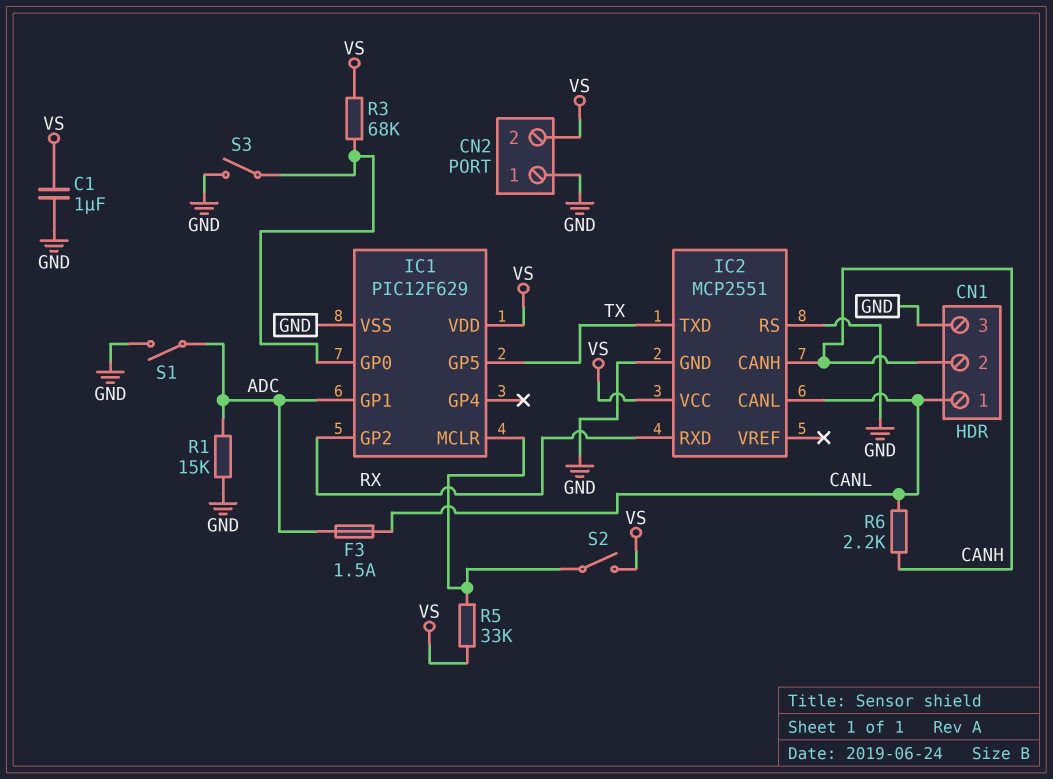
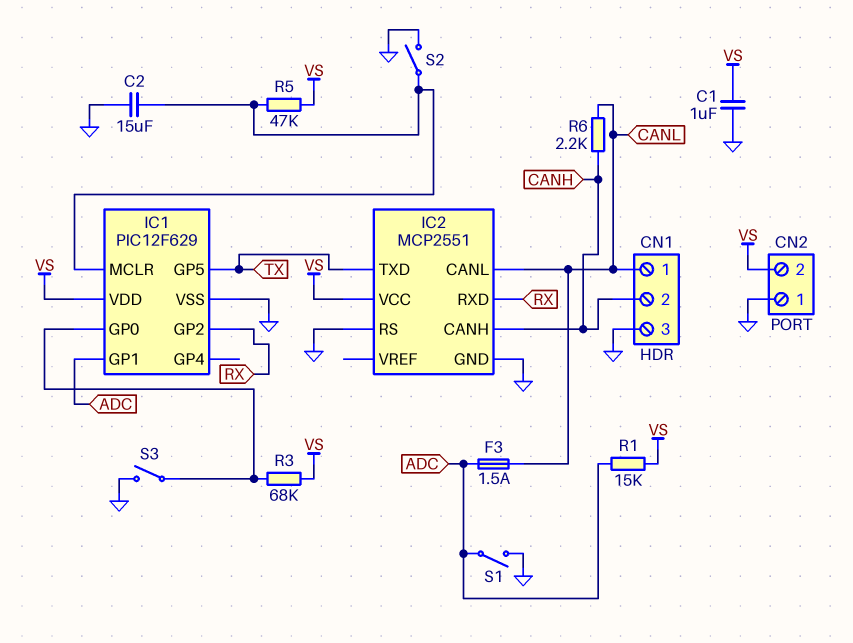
C2: none -> 15uF (GND, IC1/MCLR)
R1: 15k (ADC, GND) -> 15k (ADC, VS)
R5: 33k (IC1/MCLR, VS) -> 47k (IC1/MCLR, VS)
S2: switch (IC1/MCLR, VS) -> switch (GND, IC1/MCLR)

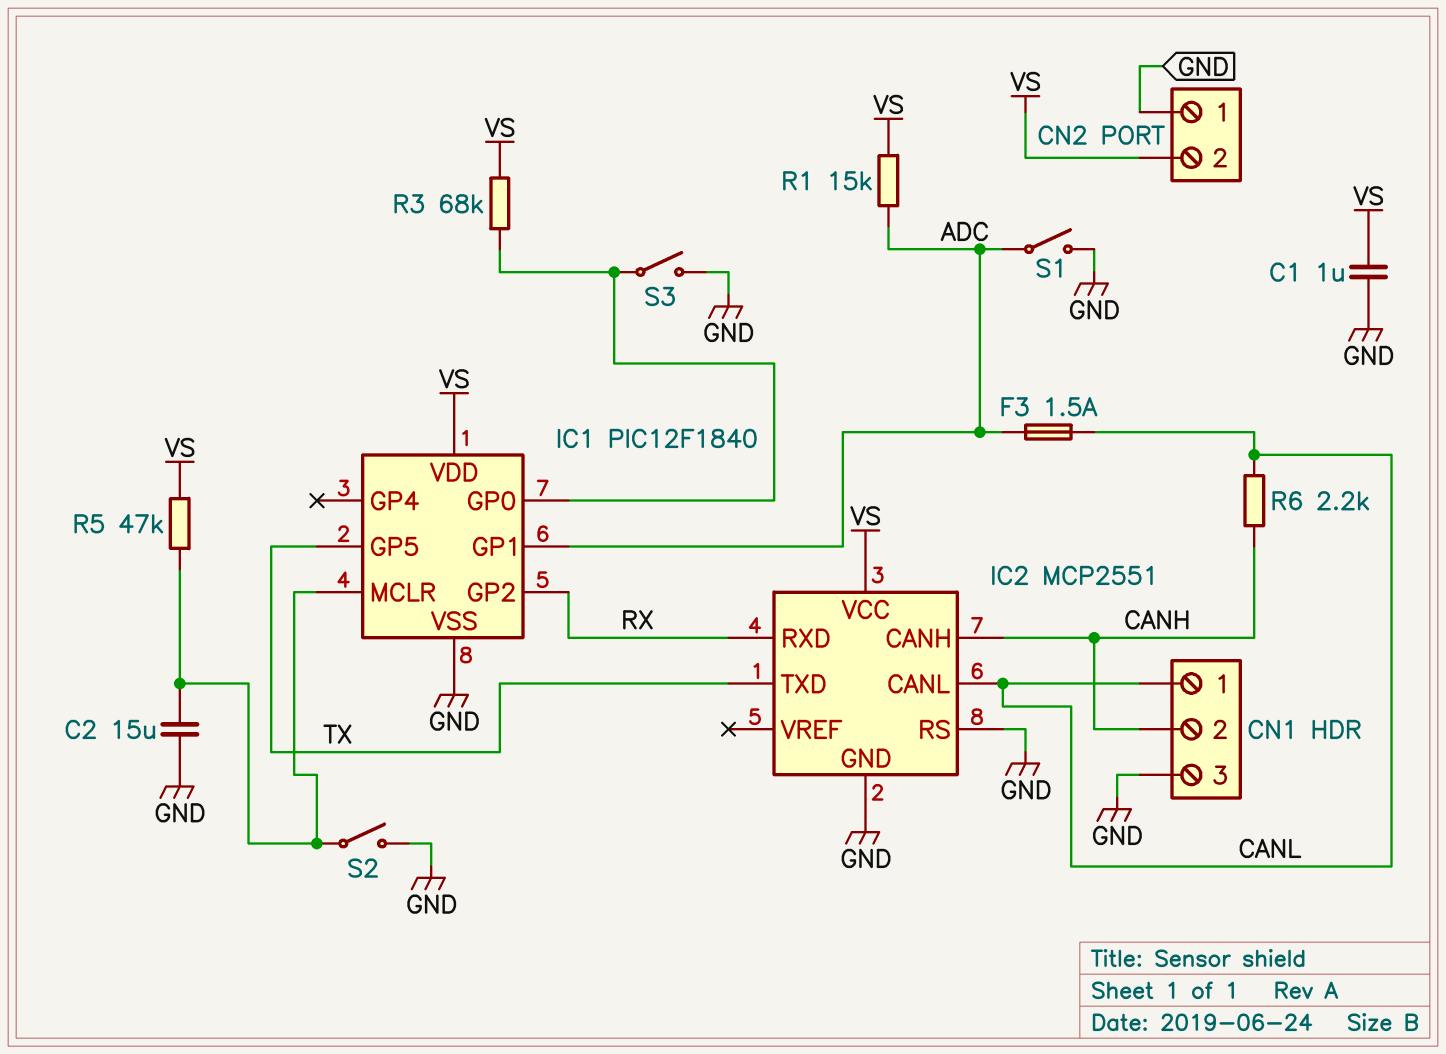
IC1: PIC12F629 -> PIC12F1840

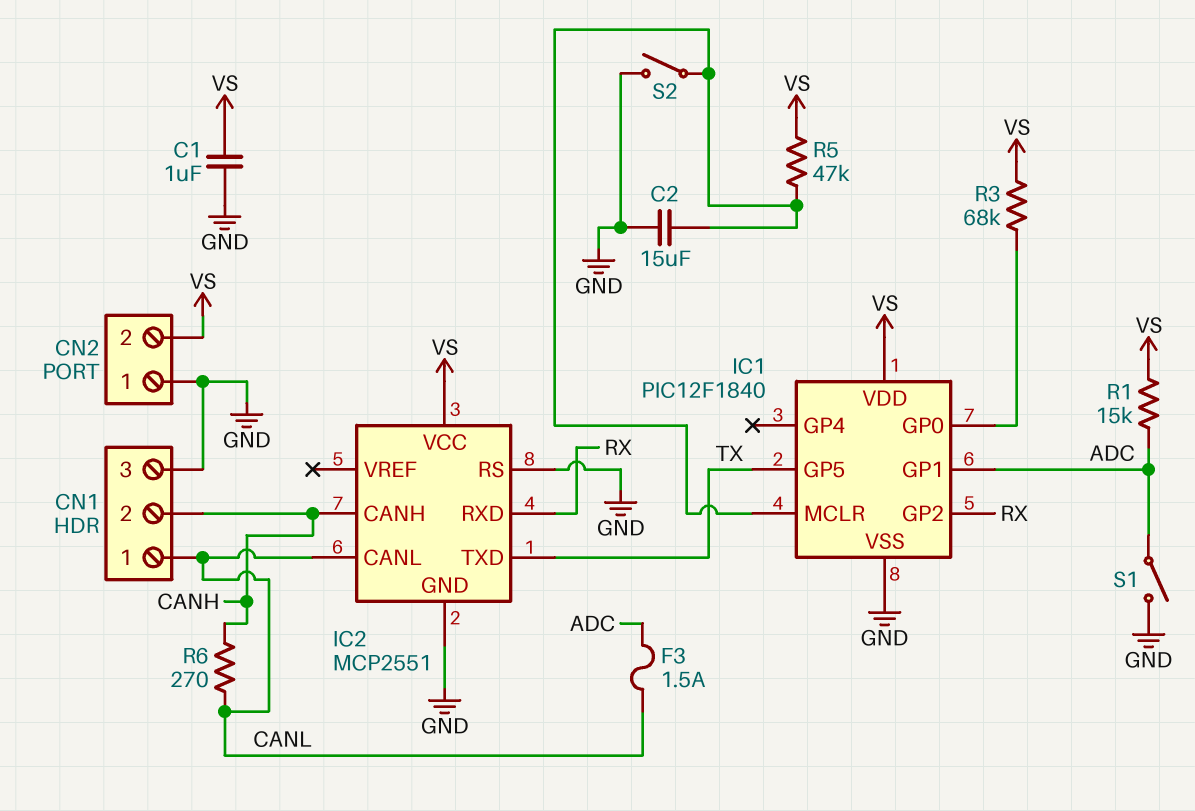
R6: 2.2k (CANH, CANL) -> 270 (CANH, CANL)
S3: switch (GND, IC1/GP0) -> none

